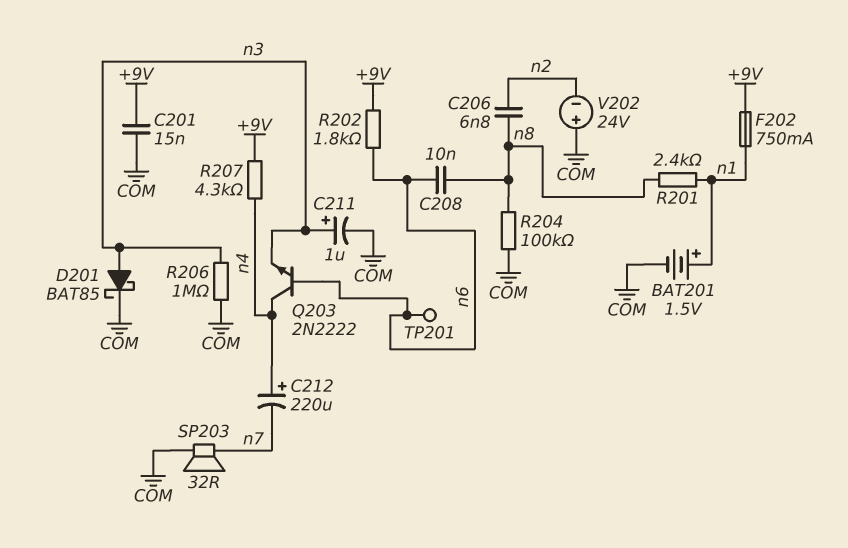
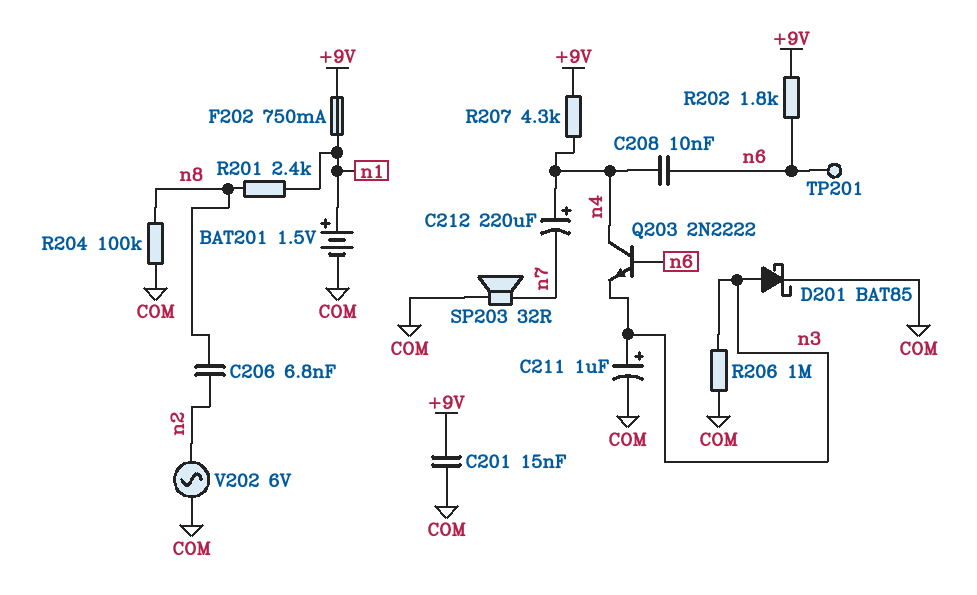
C208: 10nF (n6, n8) -> 10nF (n4, n6)
V202: 24V (plus COM, minus n2) -> AC 6V (COM, n2)

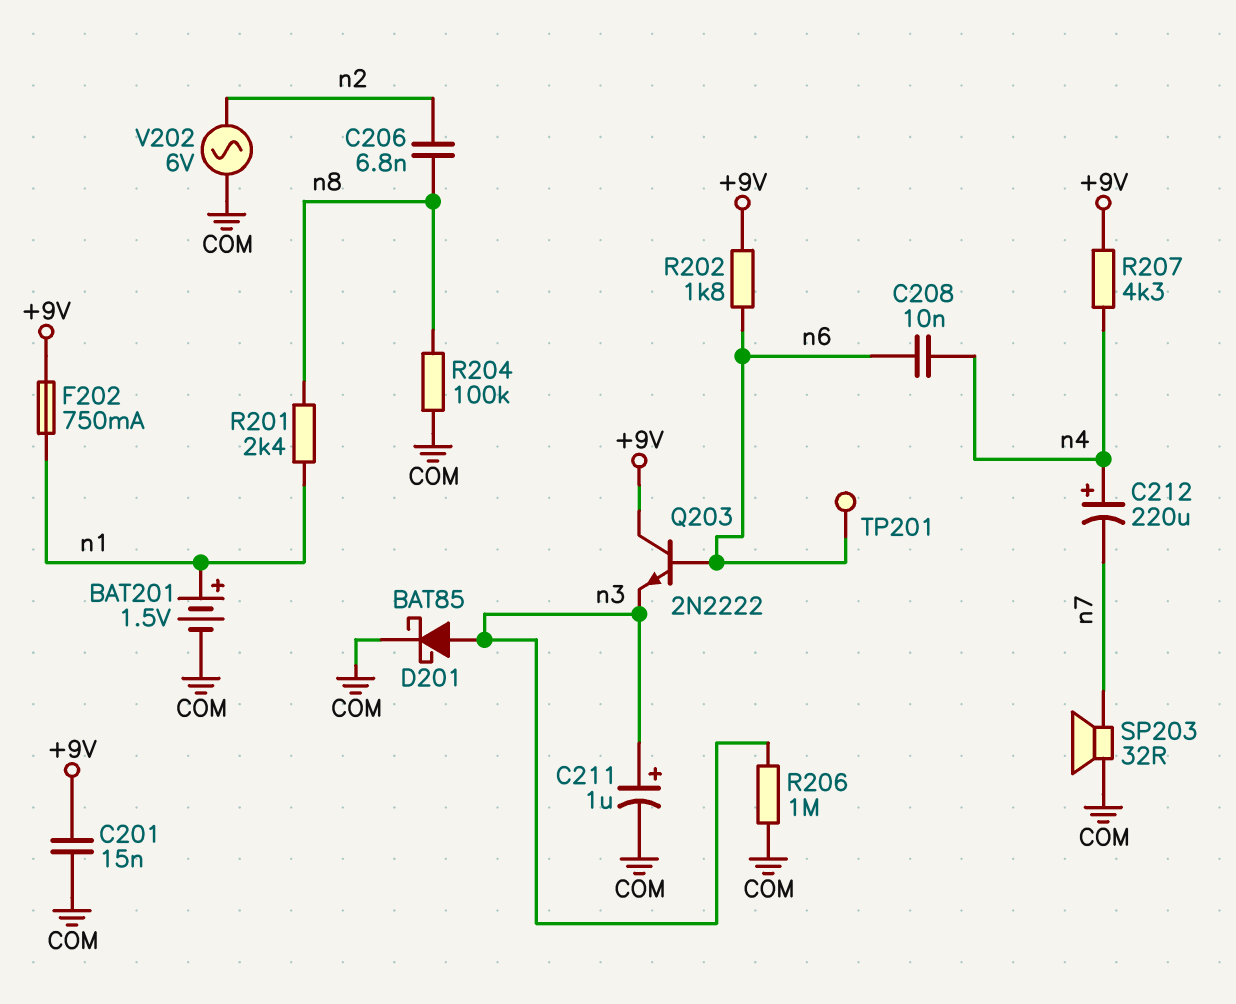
Q203: NPN 2N2222 (B n6, C n4, E n3) -> NPN 2N2222 (B n6, C +9V, E n3)

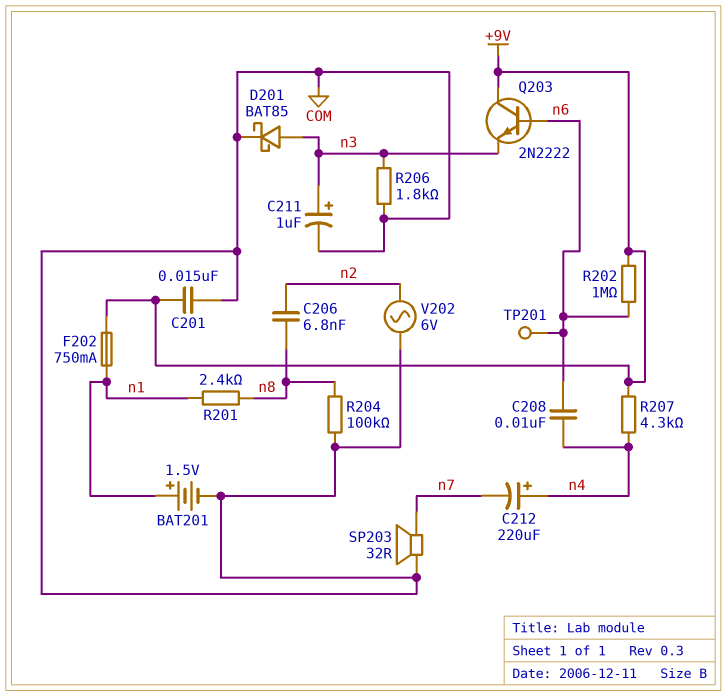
R202: 1.8k (+9V, n6) -> 1M (+9V, n6)
R206: 1M (COM, n3) -> 1.8k (COM, n3)

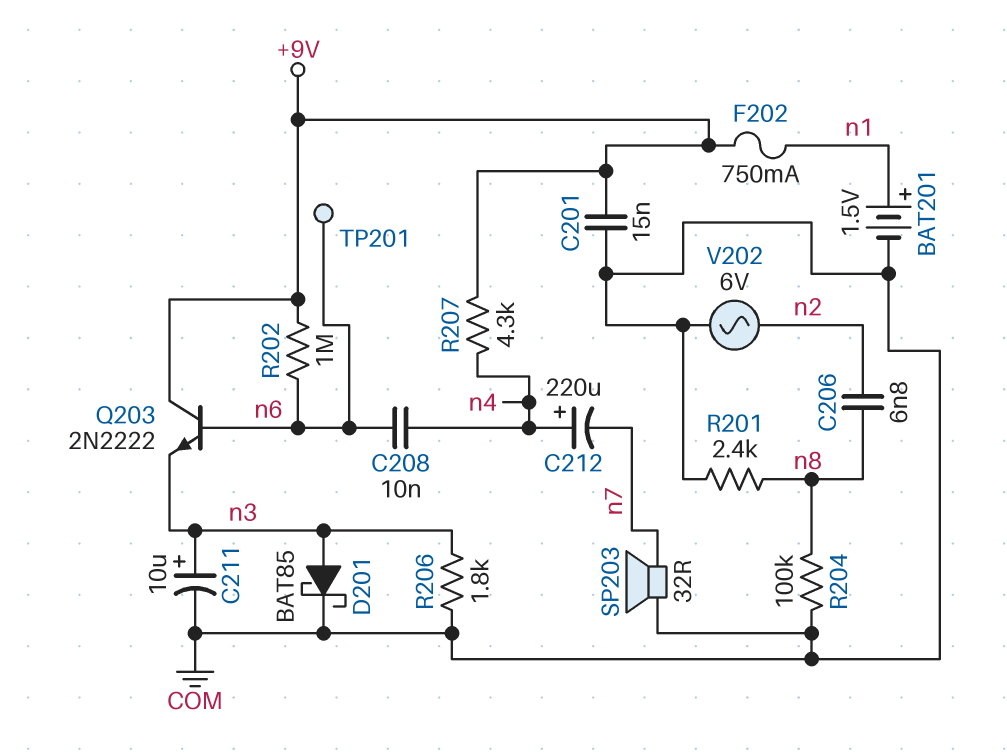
C211: 1uF (plus n3, minus COM) -> 10uF (plus n3, minus COM)
R201: 2.4k (n1, n8) -> 2.4k (COM, n8)

